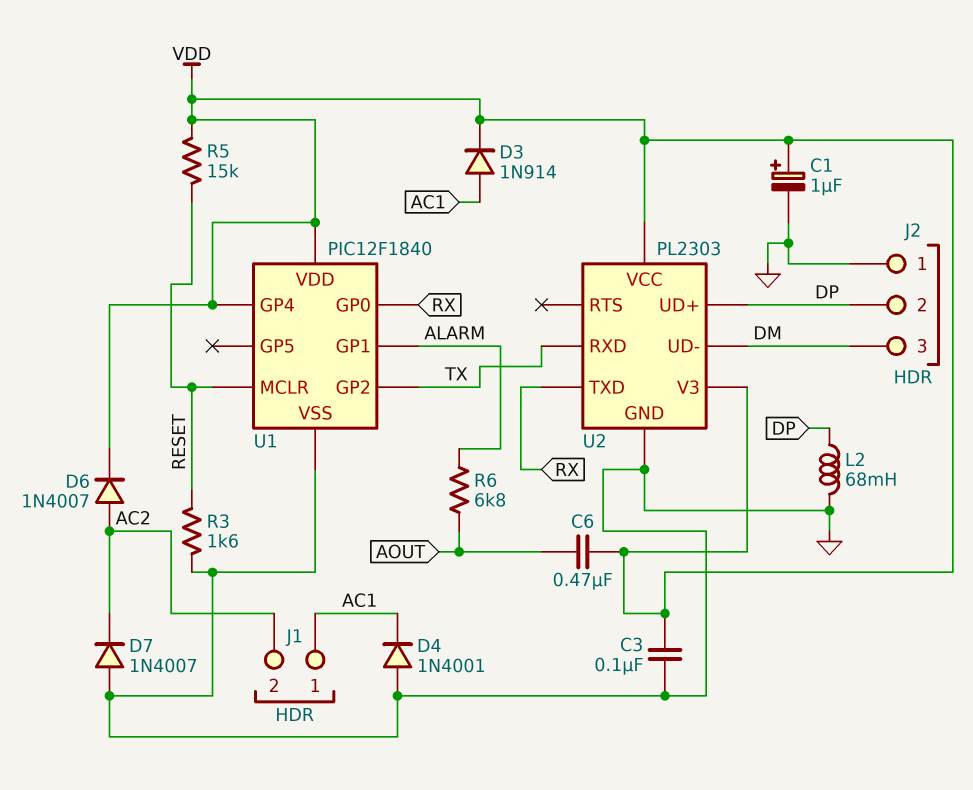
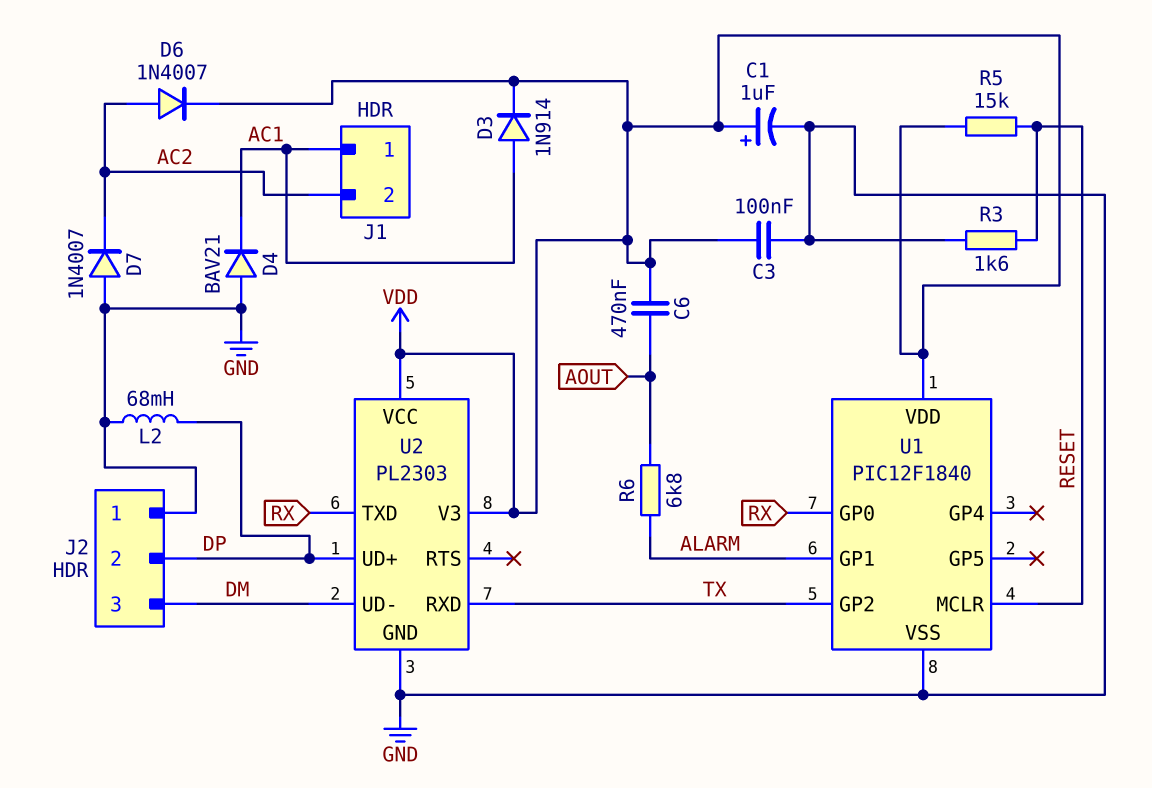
D4: diode 1N4001 (A GND, K AC1) -> diode BAV21 (A GND, K AC1)
U1 pin GP4: VDD -> none

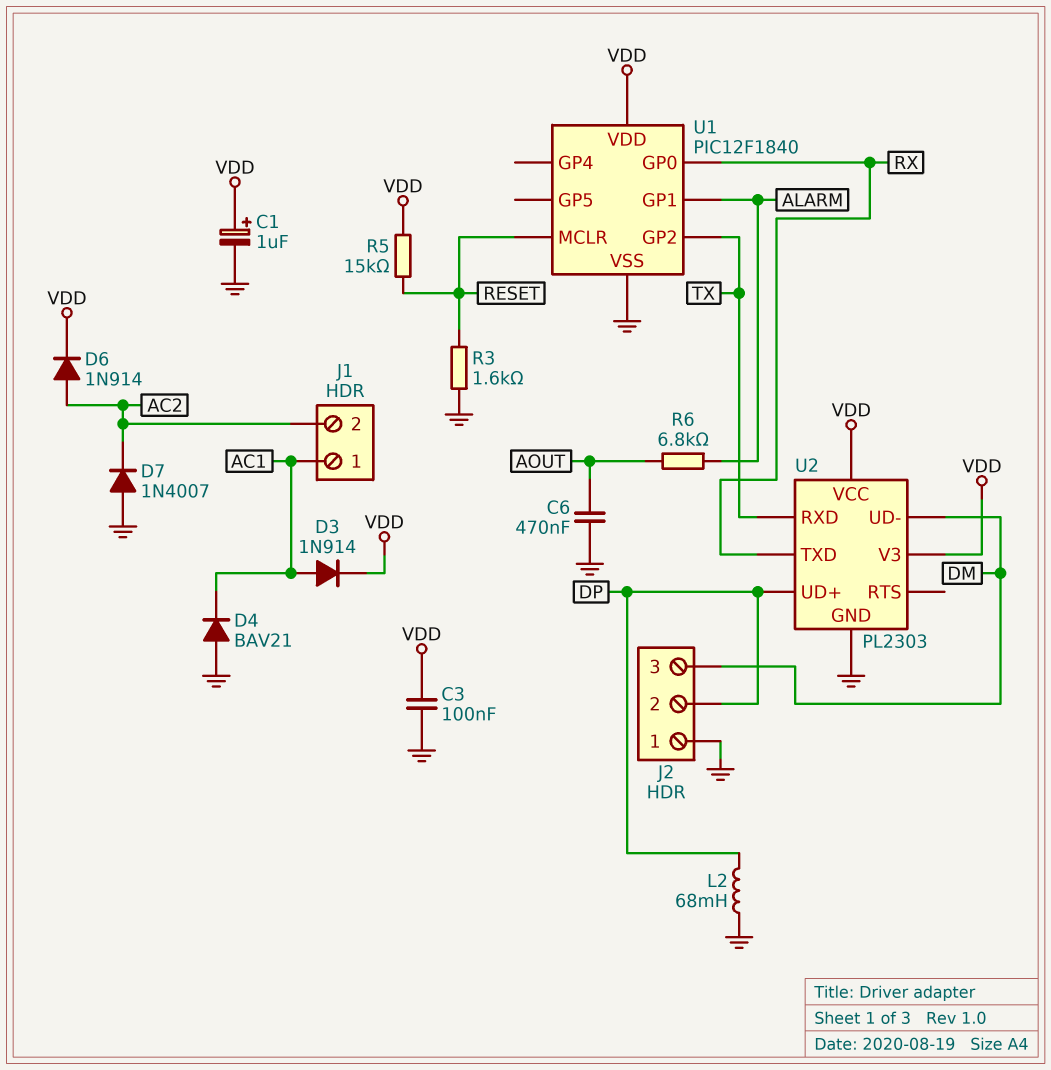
C6: 470nF (AOUT, VDD) -> 470nF (AOUT, GND)
D6: diode 1N4007 (A AC2, K VDD) -> diode 1N914 (A AC2, K VDD)

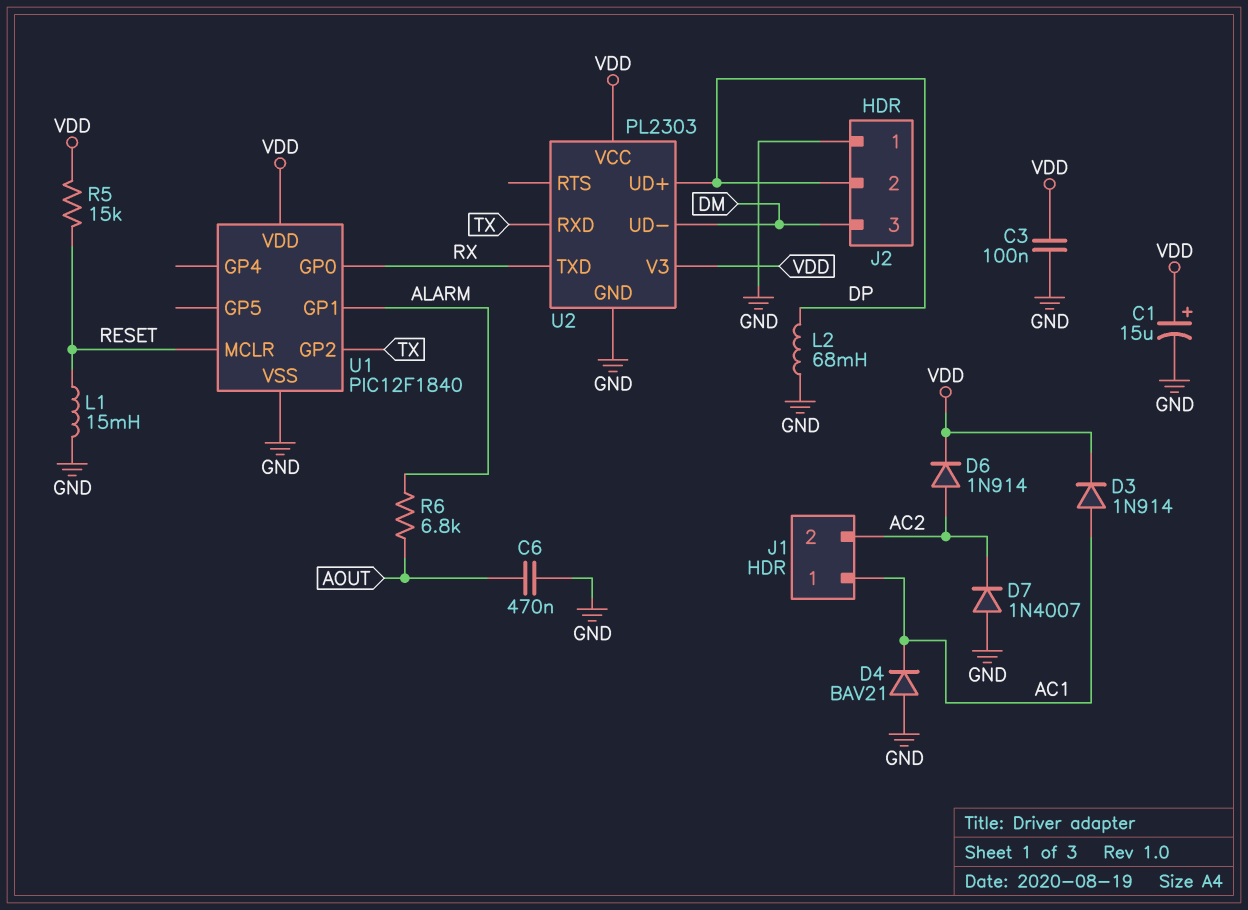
C1: 1uF (plus VDD, minus GND) -> 15uF (plus VDD, minus GND)
L1: none -> 15mH (GND, RESET)
R3: 1.6k (GND, RESET) -> none

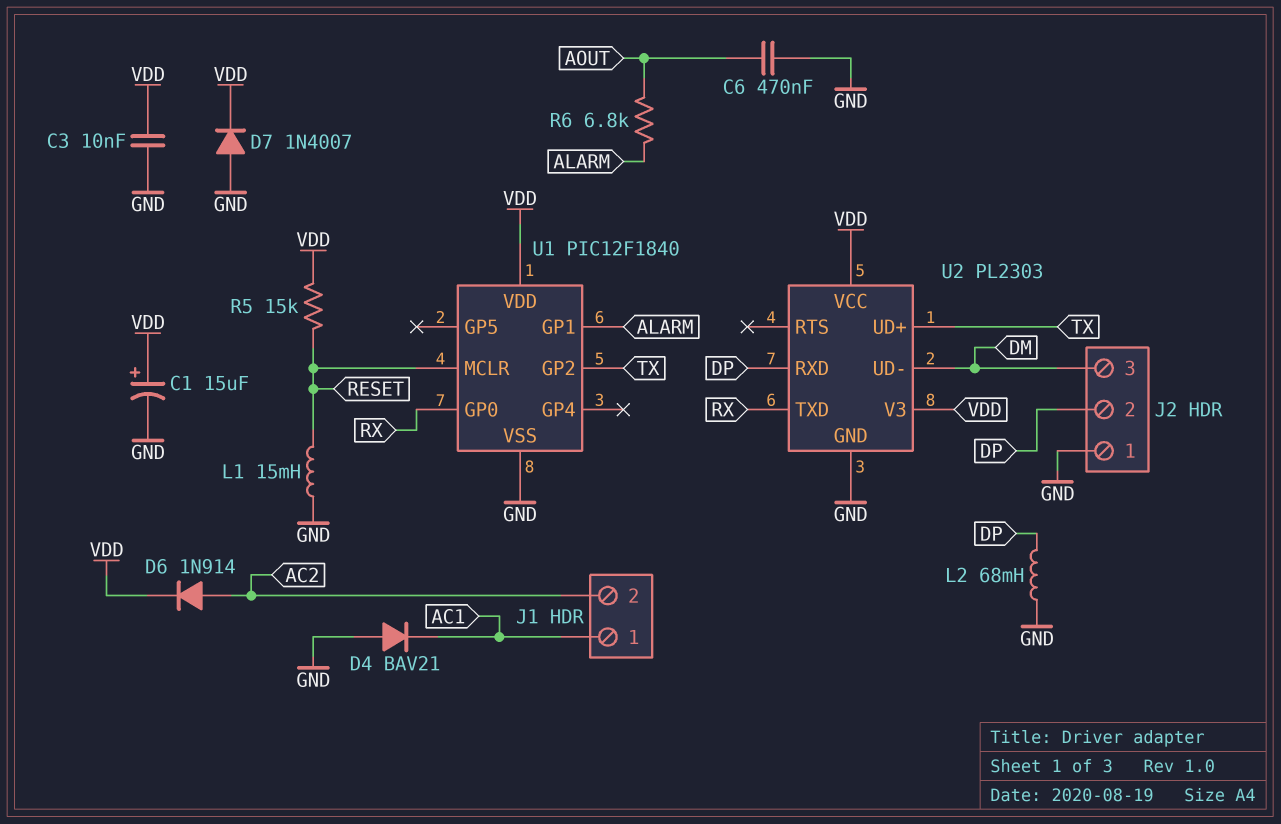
C3: 100nF (GND, VDD) -> 10nF (GND, VDD)
D3: diode 1N914 (A AC1, K VDD) -> none
D7: diode 1N4007 (A GND, K AC2) -> diode 1N4007 (A GND, K VDD)
U2 pin RXD: TX -> DP
U2 pin UD+: DP -> TX

